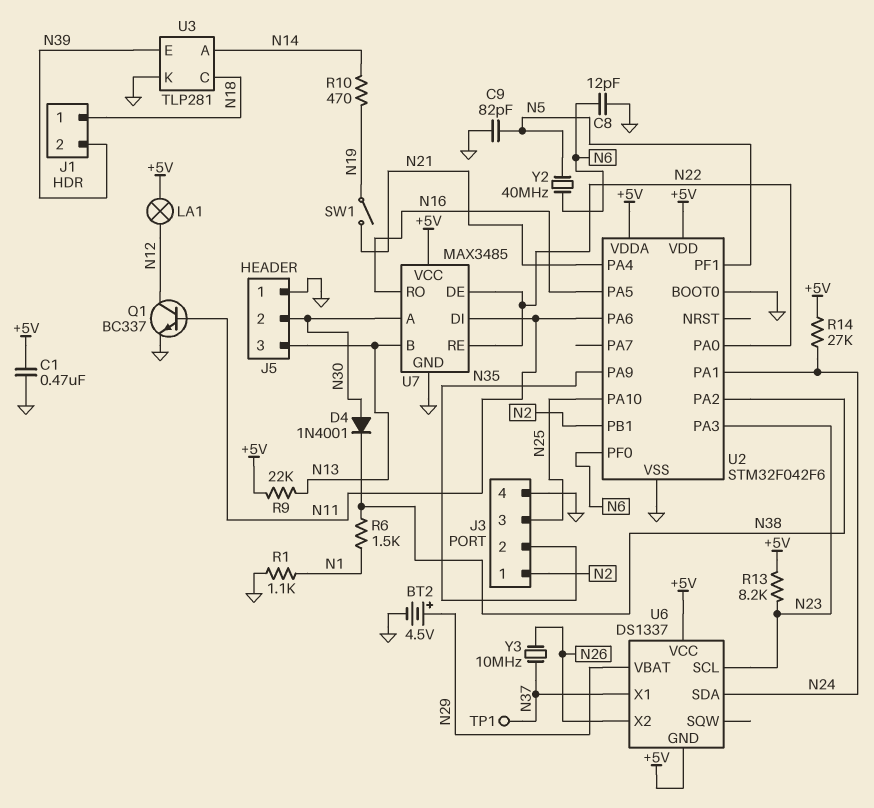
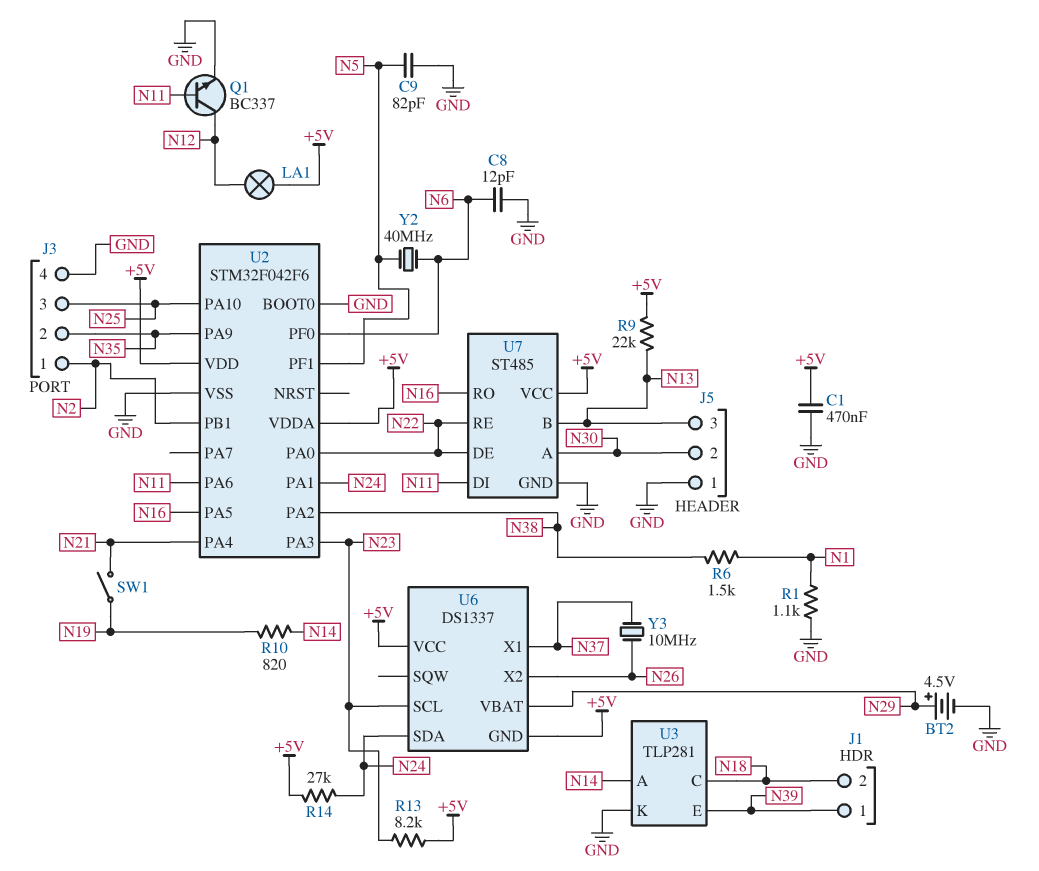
D4: diode 1N4001 (A N30, K N38) -> none
J1 pin 1: N18 -> N39
J1 pin 2: N39 -> N18
R10: 470 (N14, N19) -> 820 (N14, N19)
TP1: test point (N37) -> none
U7: MAX3485 -> ST485

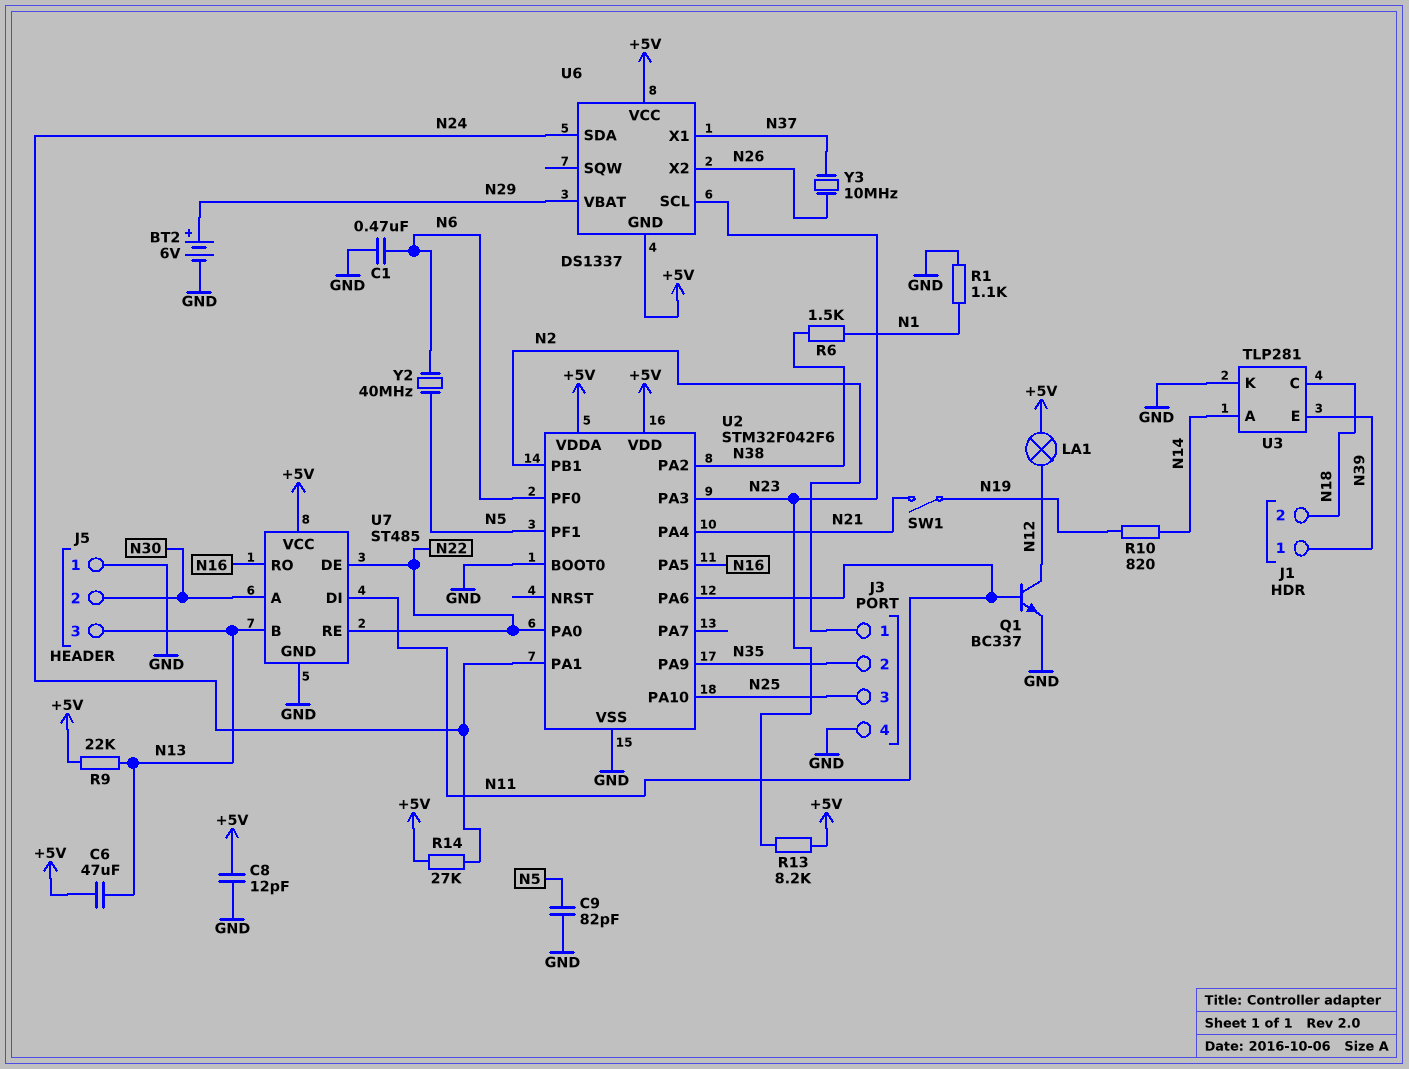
BT2: 4.5V (plus N29, minus GND) -> 6V (plus N29, minus GND)
C1: 470nF (+5V, GND) -> 470nF (GND, N6)
C6: none -> 47uF (+5V, N13)
C8: 12pF (GND, N6) -> 12pF (+5V, GND)

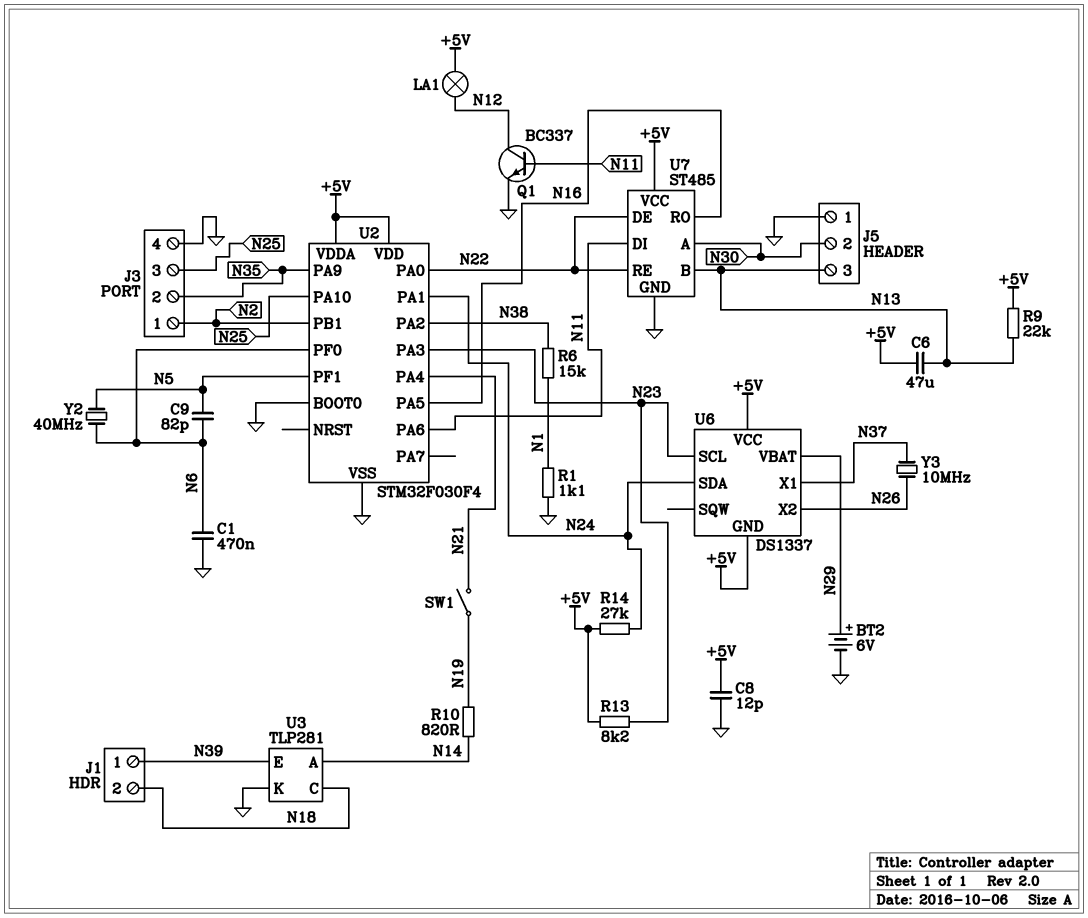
C9: 82pF (GND, N5) -> 82pF (N5, N6)
R6: 1.5k (N1, N38) -> 15k (N1, N38)
U2: STM32F042F6 -> STM32F030F4

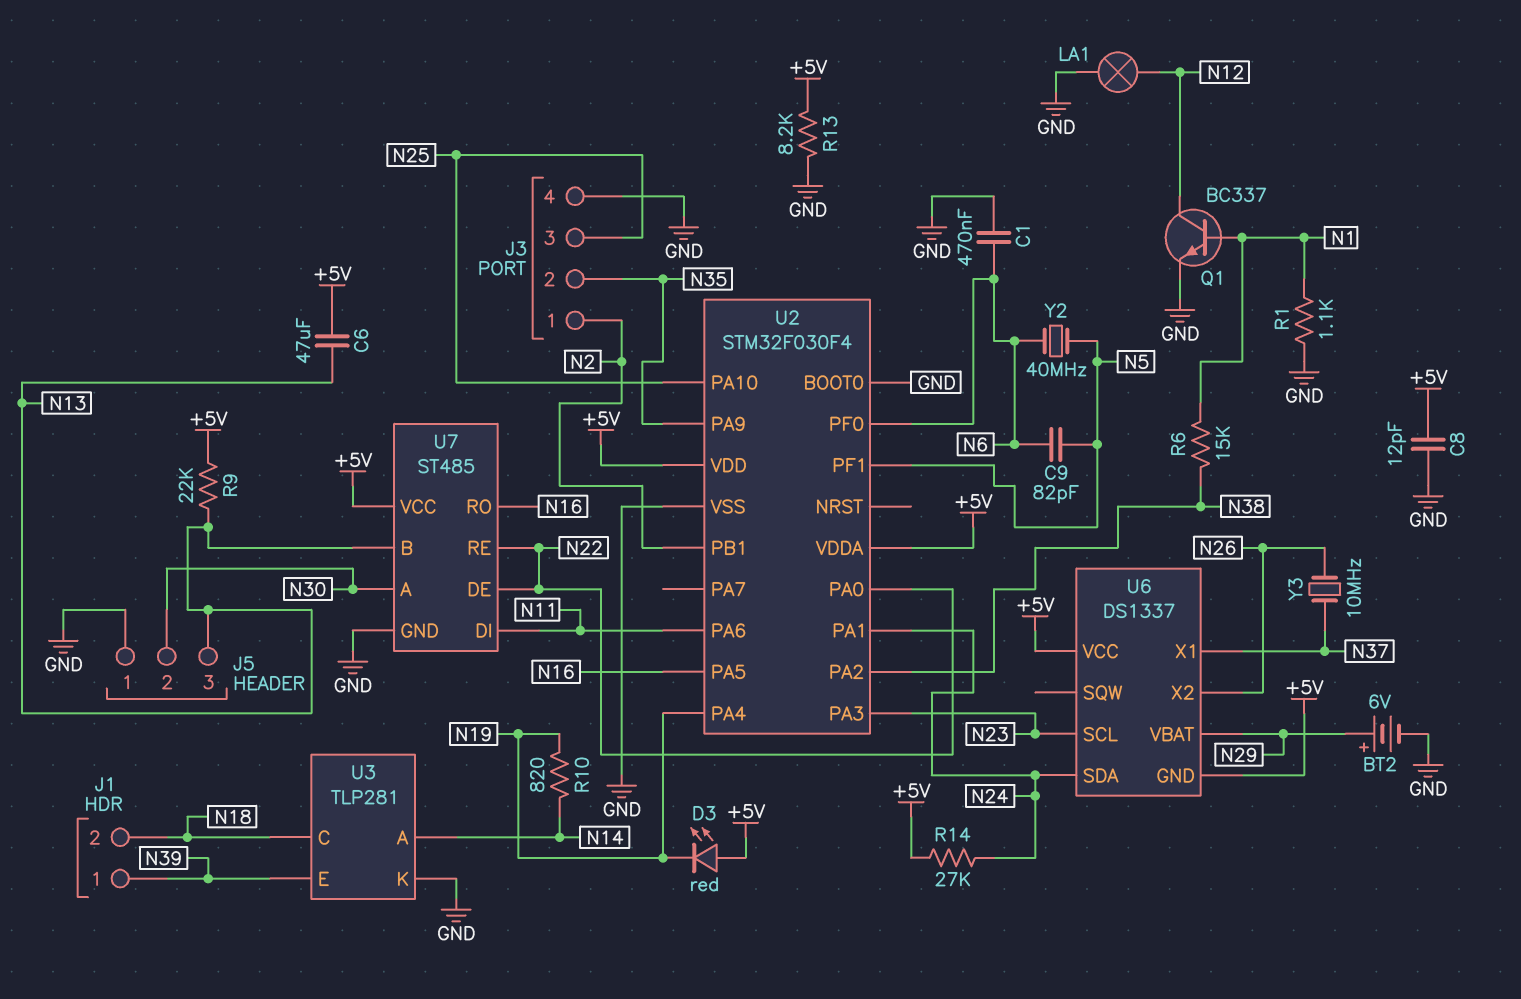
D3: none -> LED red (A +5V, K N19)
LA1: lamp (+5V, N12) -> lamp (GND, N12)
Q1: NPN BC337 (B N11, C N12, E GND) -> NPN BC337 (B N1, C N12, E GND)
R13: 8.2k (+5V, N23) -> 8.2k (+5V, GND)
SW1: switch (N19, N21) -> none
U2 pin PA4: N21 -> N19

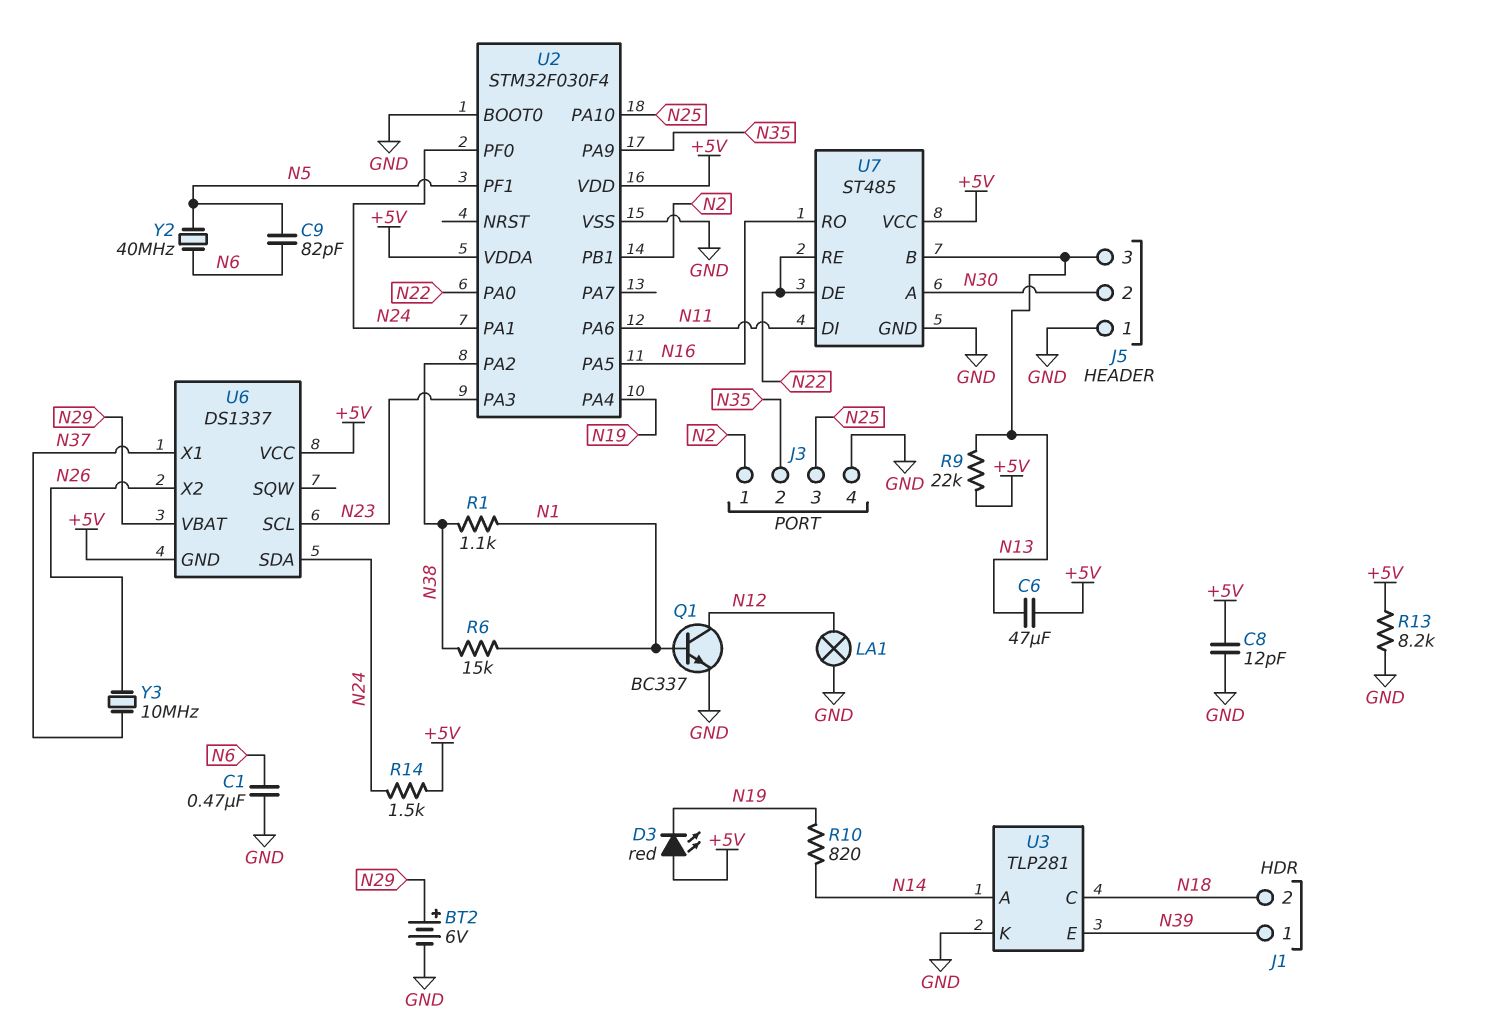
R1: 1.1k (GND, N1) -> 1.1k (N1, N38)
R14: 27k (+5V, N24) -> 1.5k (+5V, N24)
U2 pin PF0: N6 -> N24

